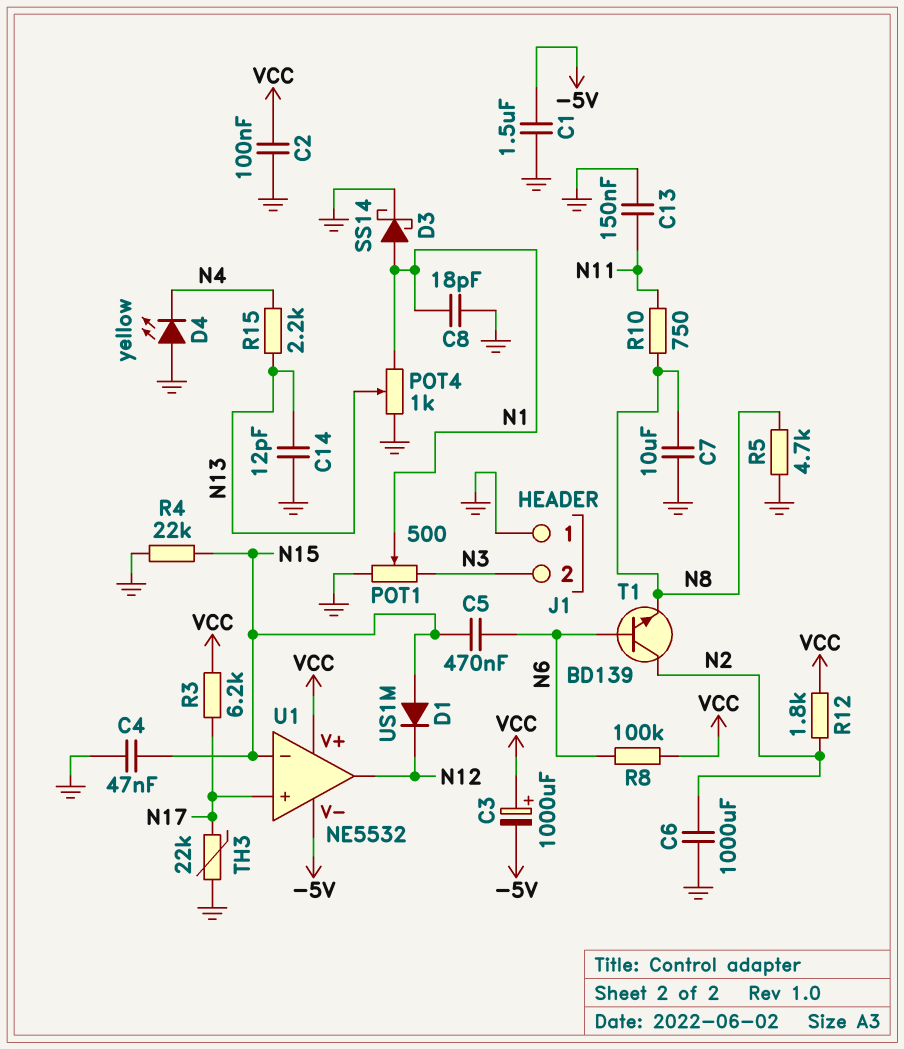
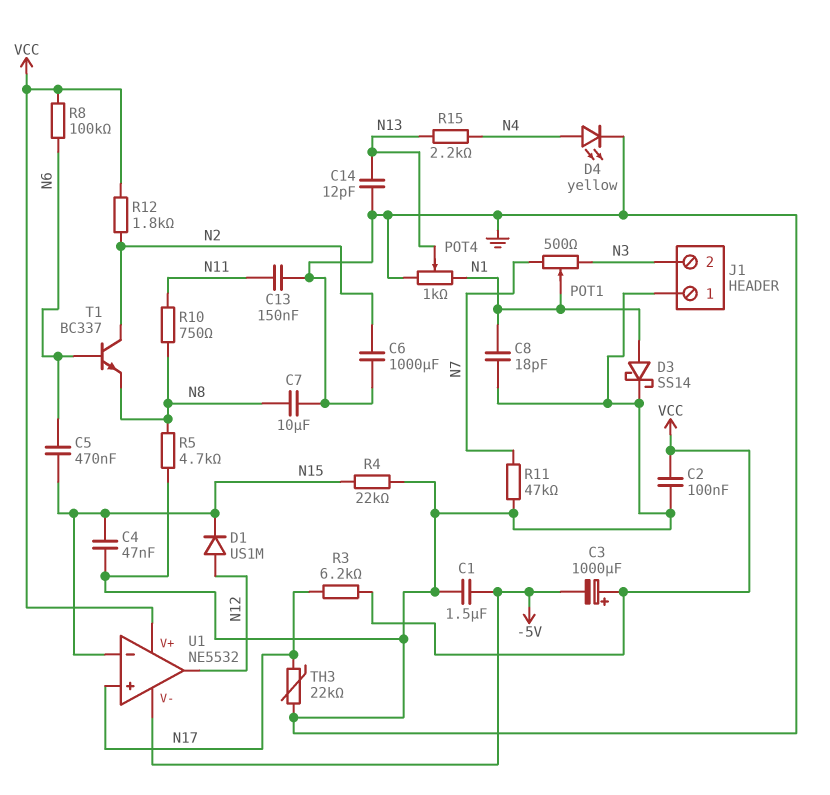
D1: diode US1M (A N15, K N12) -> diode US1M (A N12, K N15)
D4: LED yellow (A GND, K N4) -> LED yellow (A N4, K GND)
POT1: 500 (GND, N3, wiper N1) -> 500 (N3, N7, wiper N1)
R11: none -> 47k (GND, N7)
T1: NPN BD139 (B N6, C N2, E N8) -> NPN BC337 (B N6, C N2, E N8)

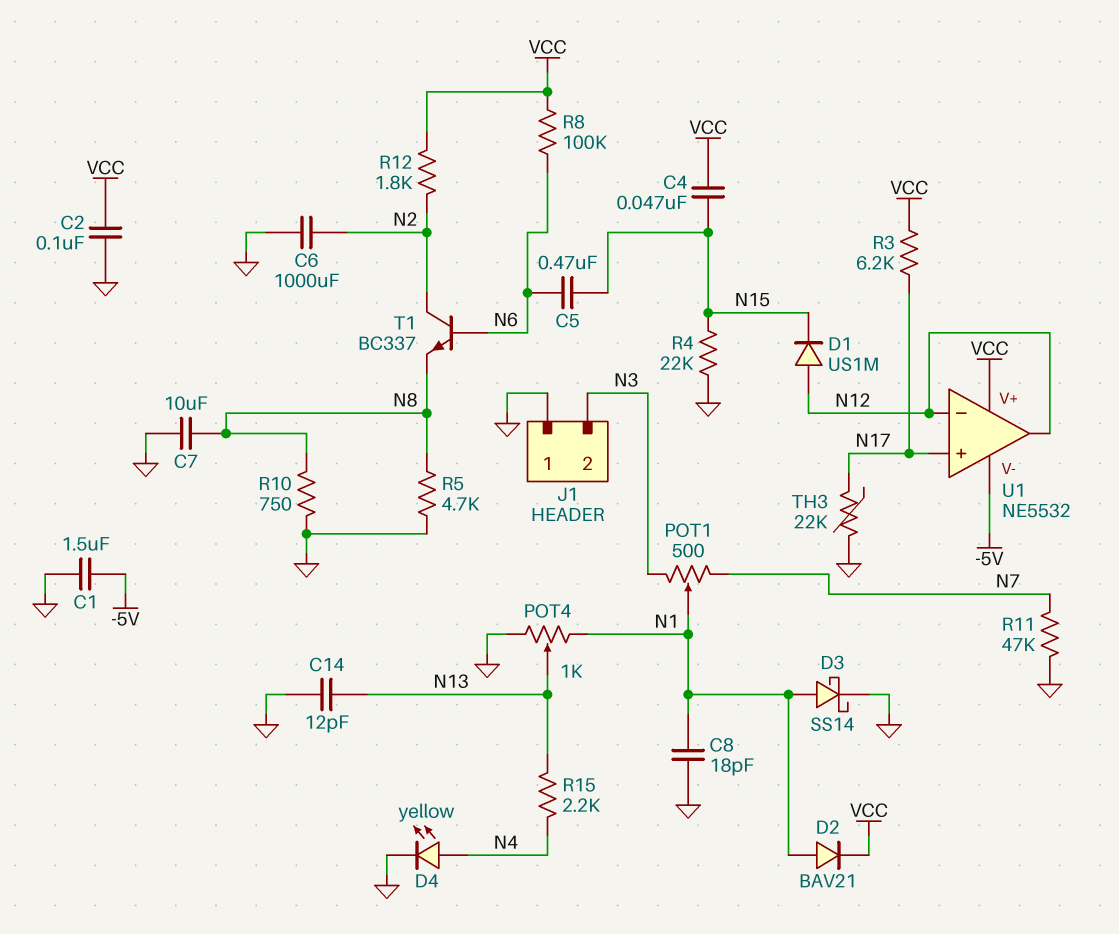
C3: 1000uF (plus VCC, minus -5V) -> none
C4: 47nF (GND, N15) -> 47nF (N15, VCC)
C13: 150nF (GND, N11) -> none
D2: none -> diode BAV21 (A N1, K VCC)
R10: 750 (N8, N11) -> 750 (GND, N8)
U1 pin in-: N15 -> N12

